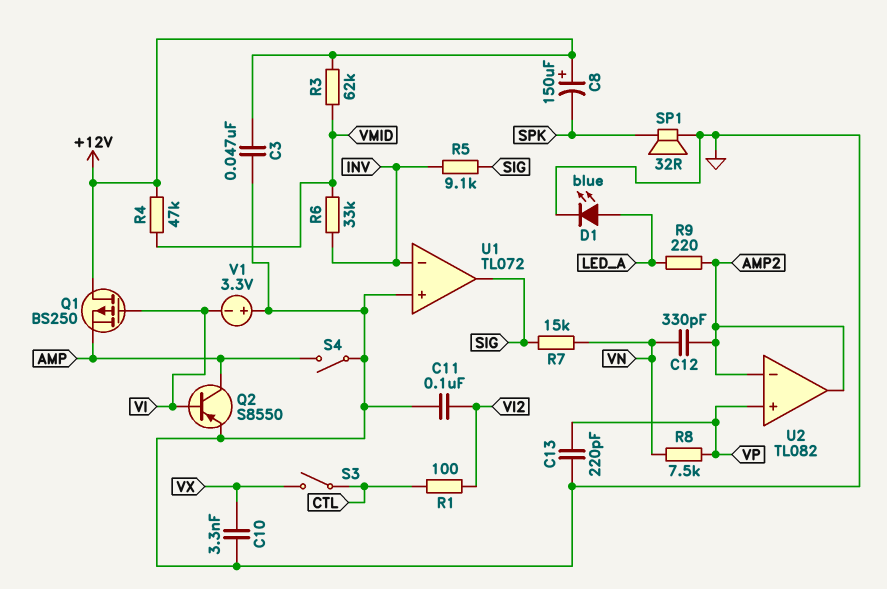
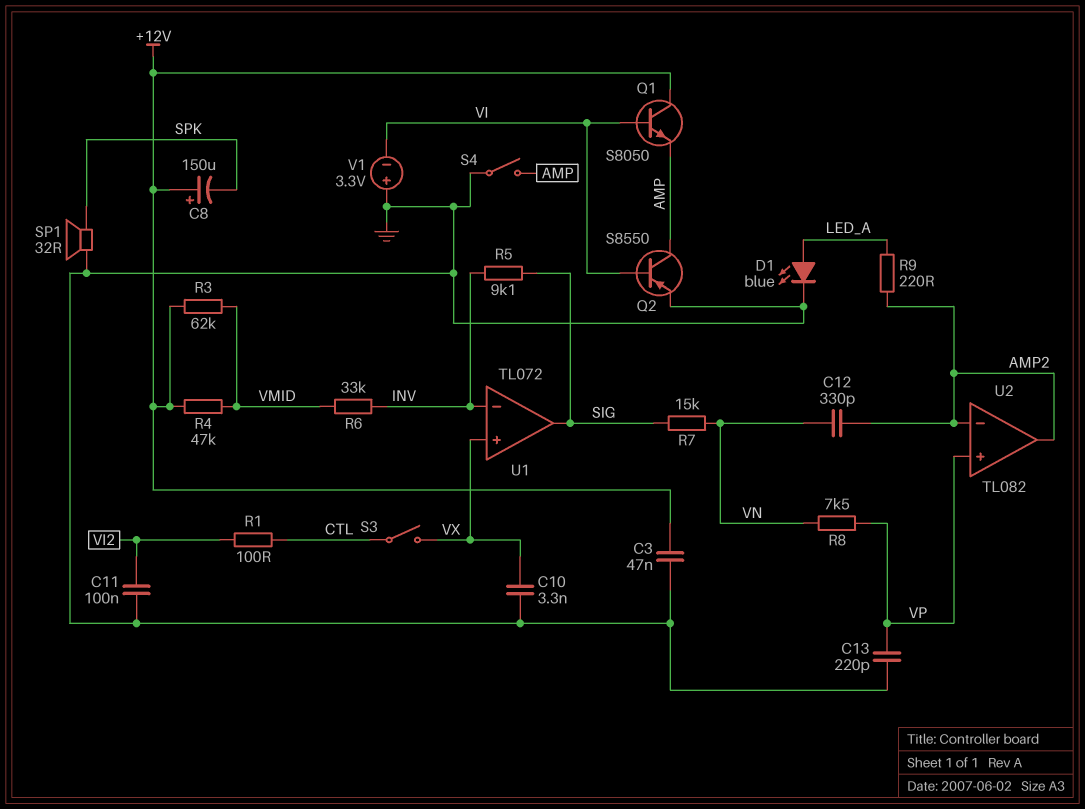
Q1: PMOS BS250 (G VI, D +12V, S AMP) -> NPN S8050 (B VI, C +12V, E AMP)
U1 pin in+: GND -> VX

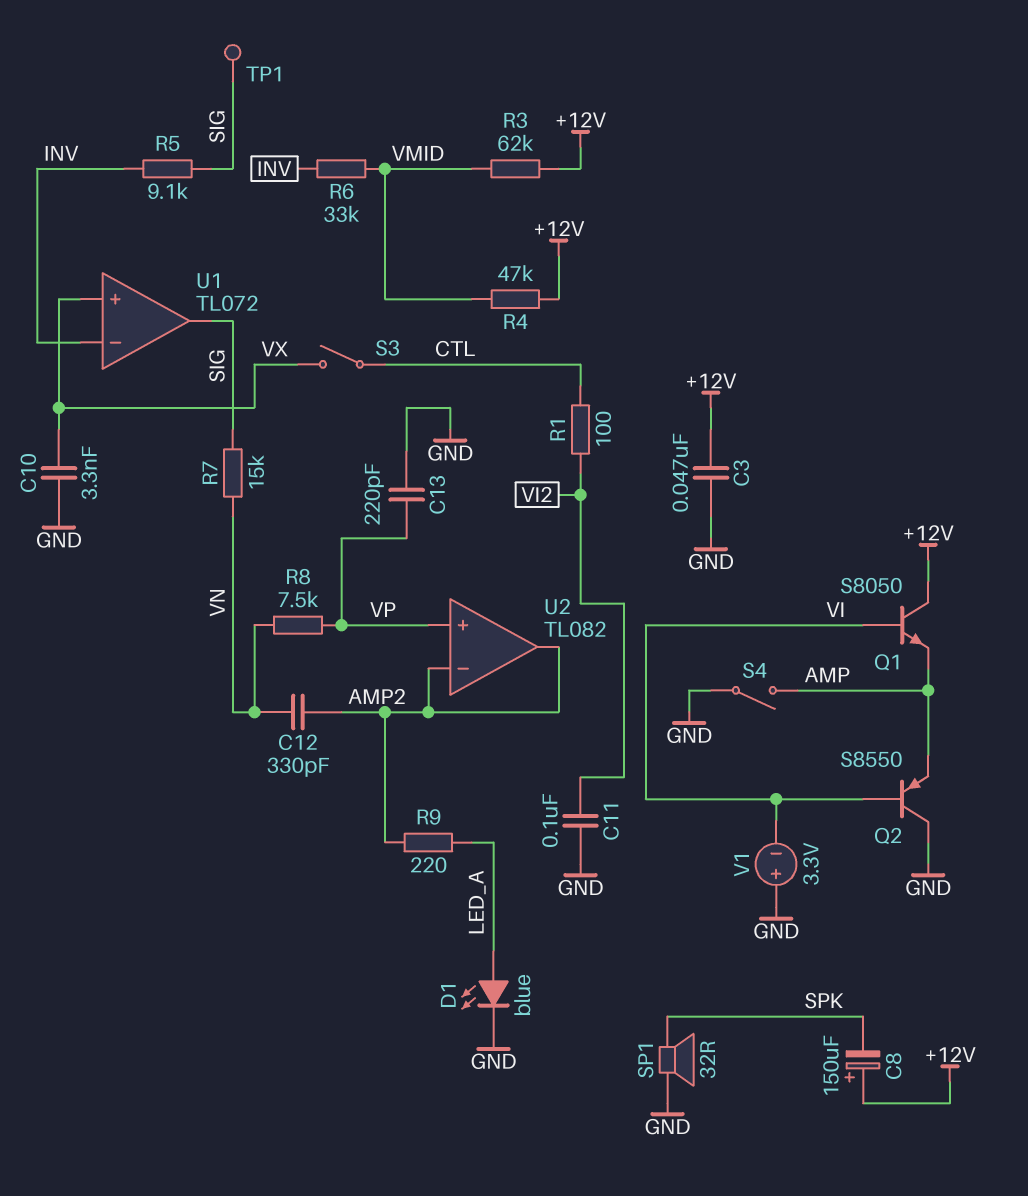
Q2: PNP S8550 (B VI, C AMP, E GND) -> PNP S8550 (B VI, C GND, E AMP)
TP1: none -> test point (SIG)

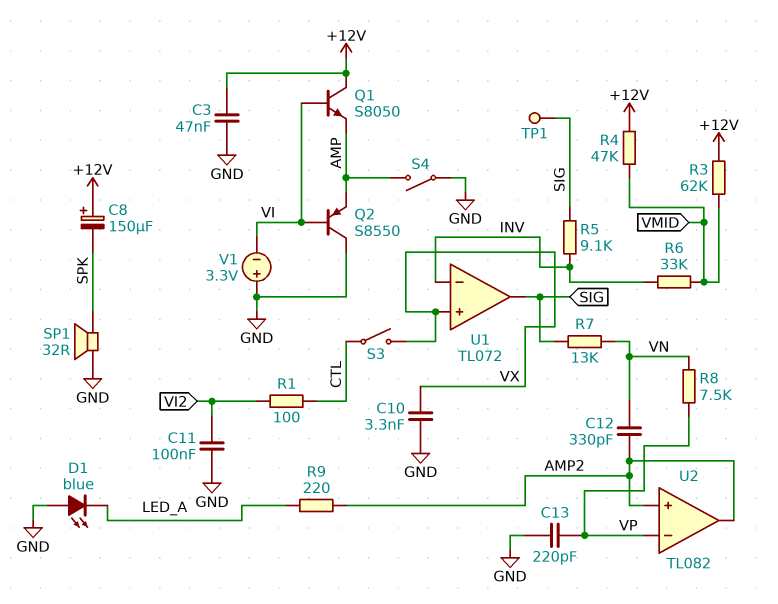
D1: LED blue (A LED_A, K GND) -> LED blue (A GND, K LED_A)
R7: 15k (SIG, VN) -> 13k (SIG, VN)
U2 pin in+: VP -> AMP2
U2 pin in-: AMP2 -> VP

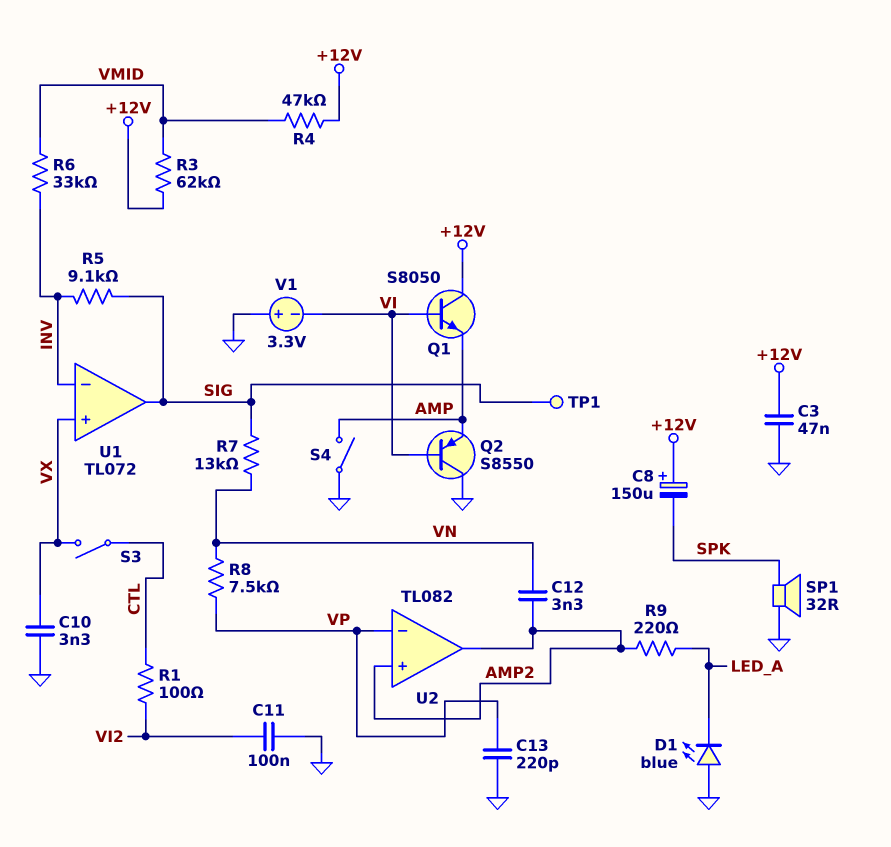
C12: 330pF (AMP2, VN) -> 3.3nF (AMP2, VN)

